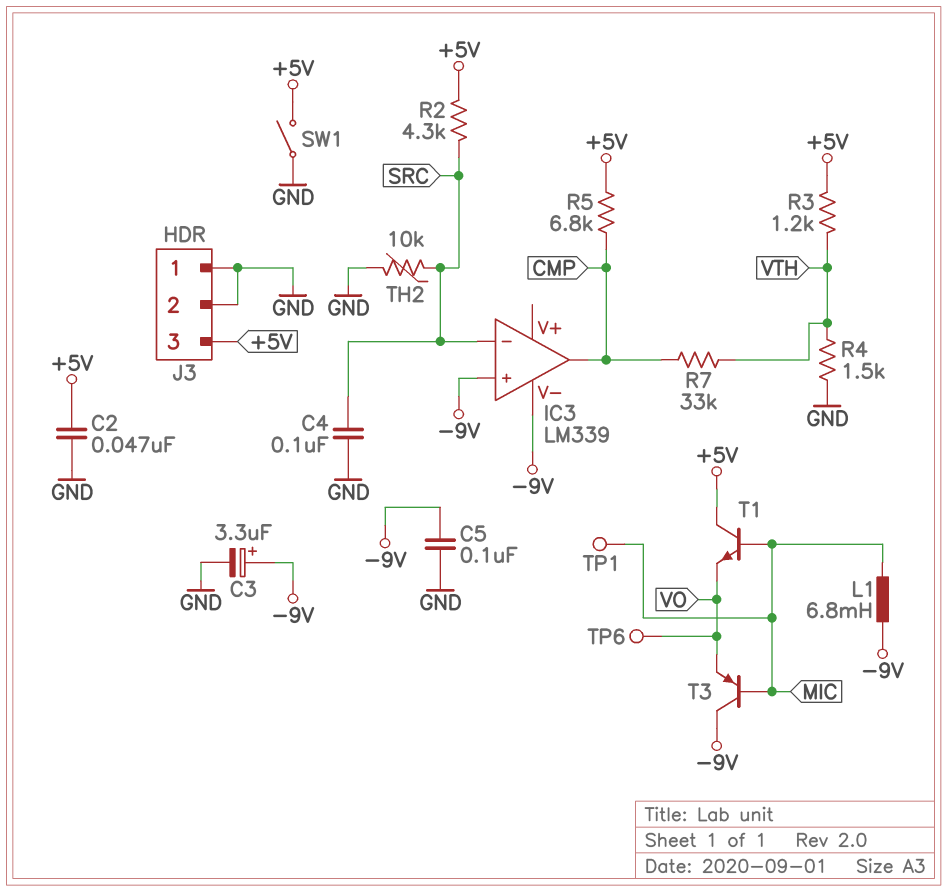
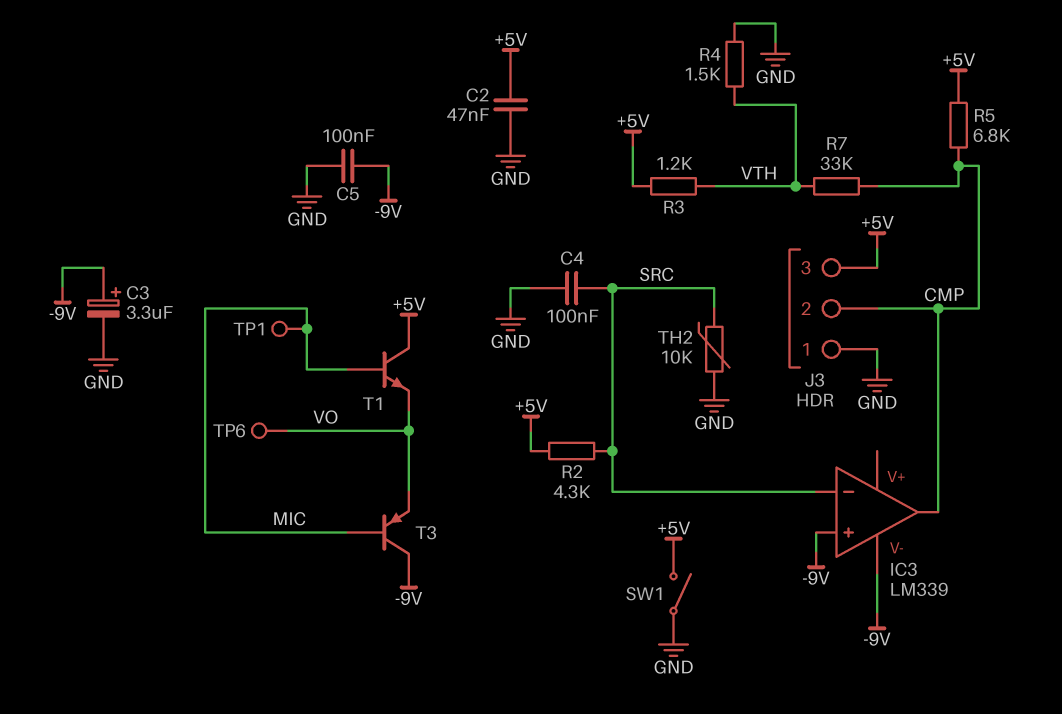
J3 pin 2: GND -> CMP
L1: 6.8mH (-9V, MIC) -> none

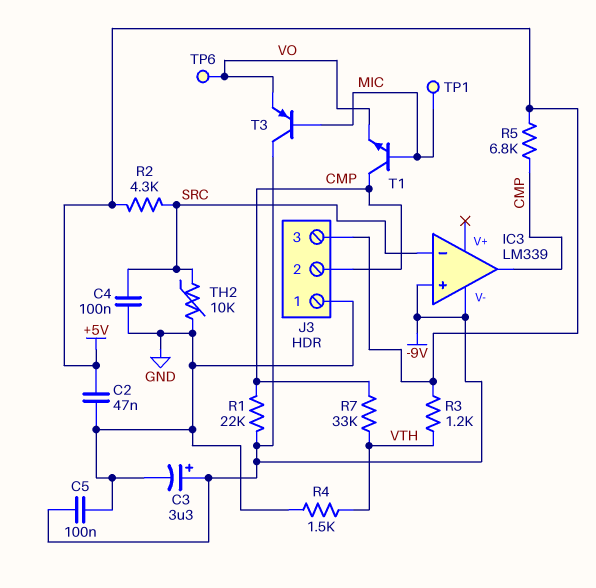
R1: none -> 22k (-9V, CMP)
SW1: switch (+5V, GND) -> none
T1: NPN (B MIC, C +5V, E VO) -> NPN (B MIC, C CMP, E VO)

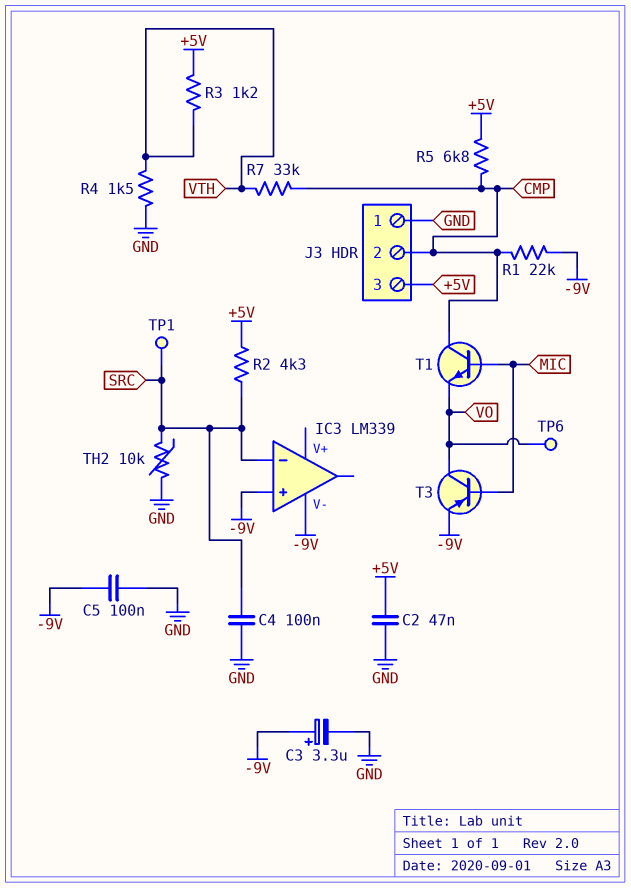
IC3 pin out: CMP -> none
T3: PNP (B MIC, C -9V, E VO) -> PNP (B MIC, C VO, E -9V)
TP1: test point (MIC) -> test point (SRC)

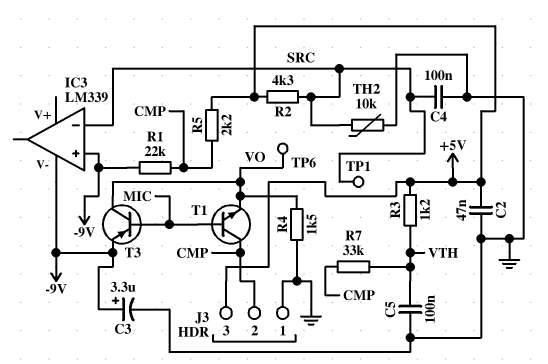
C5: 100nF (-9V, GND) -> 100nF (GND, VTH)
R4: 1.5k (GND, VTH) -> 1.5k (GND, VO)
R5: 6.8k (+5V, CMP) -> 2.2k (+5V, CMP)

